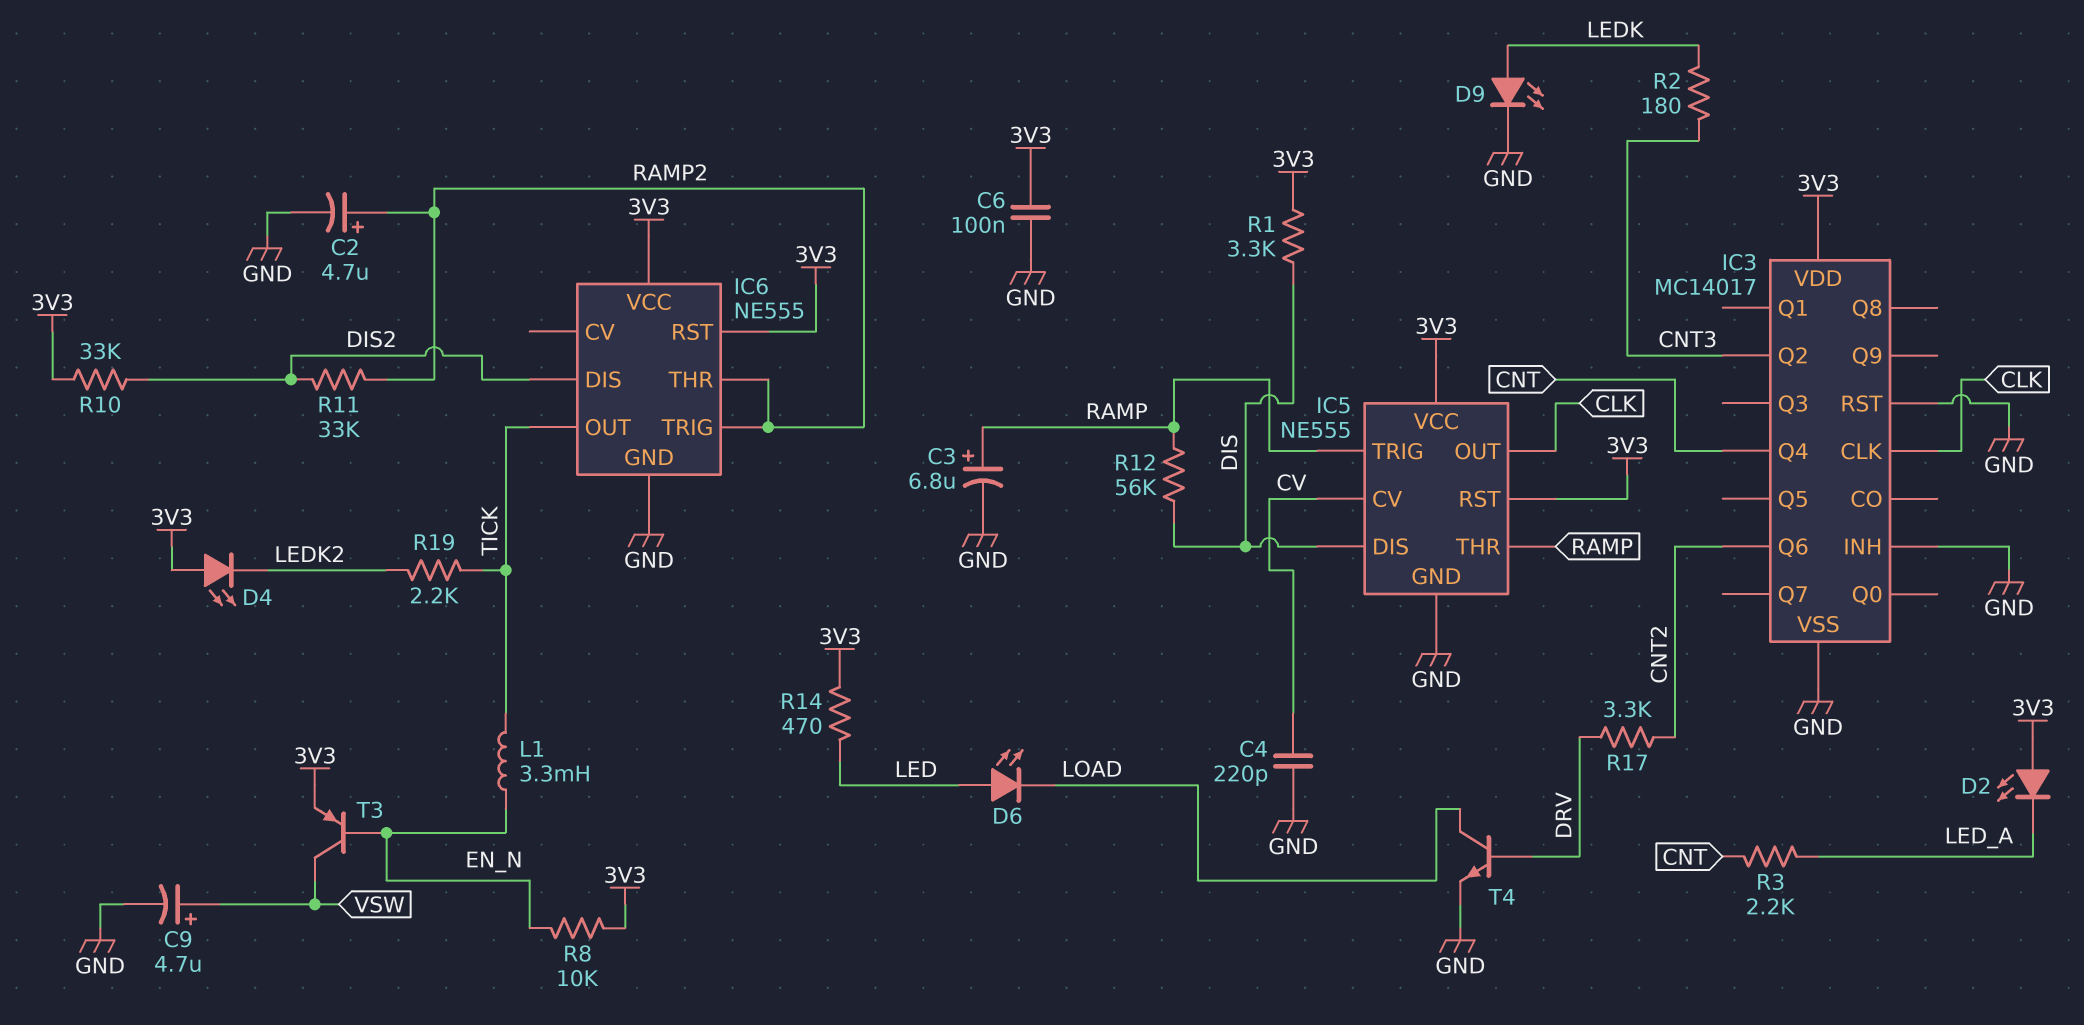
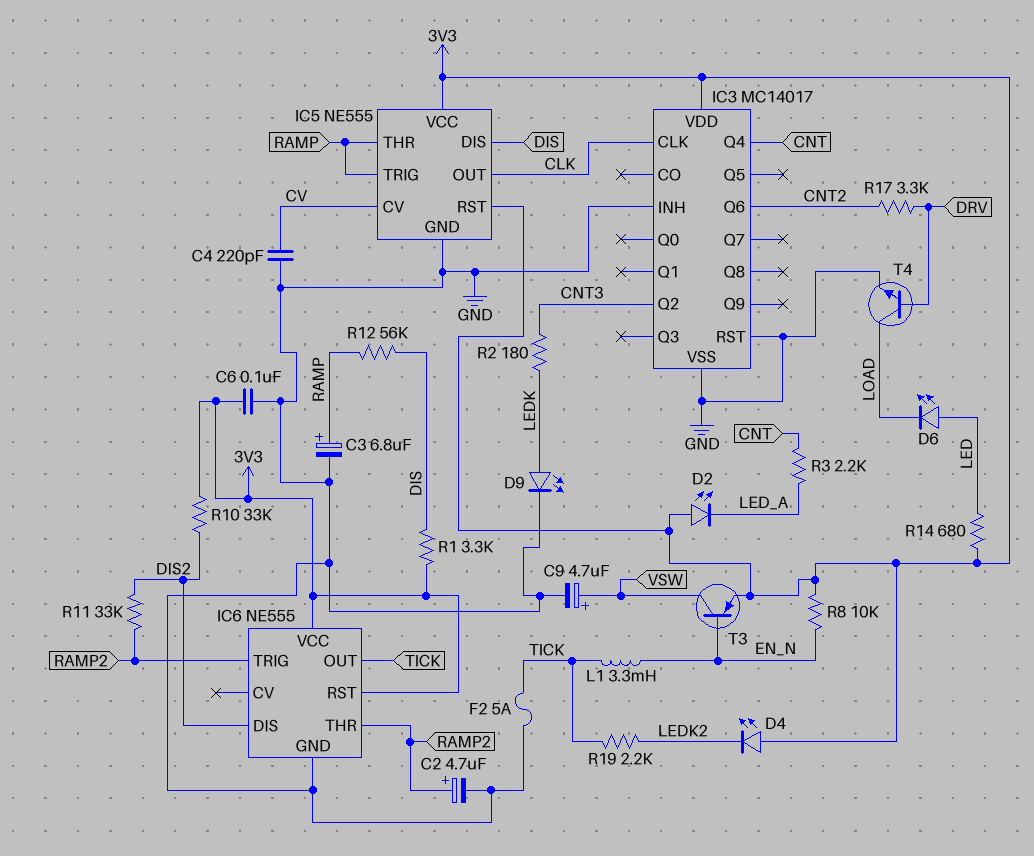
F2: none -> 5A (GND, TICK)
R14: 470 (3V3, LED) -> 680 (3V3, LED)

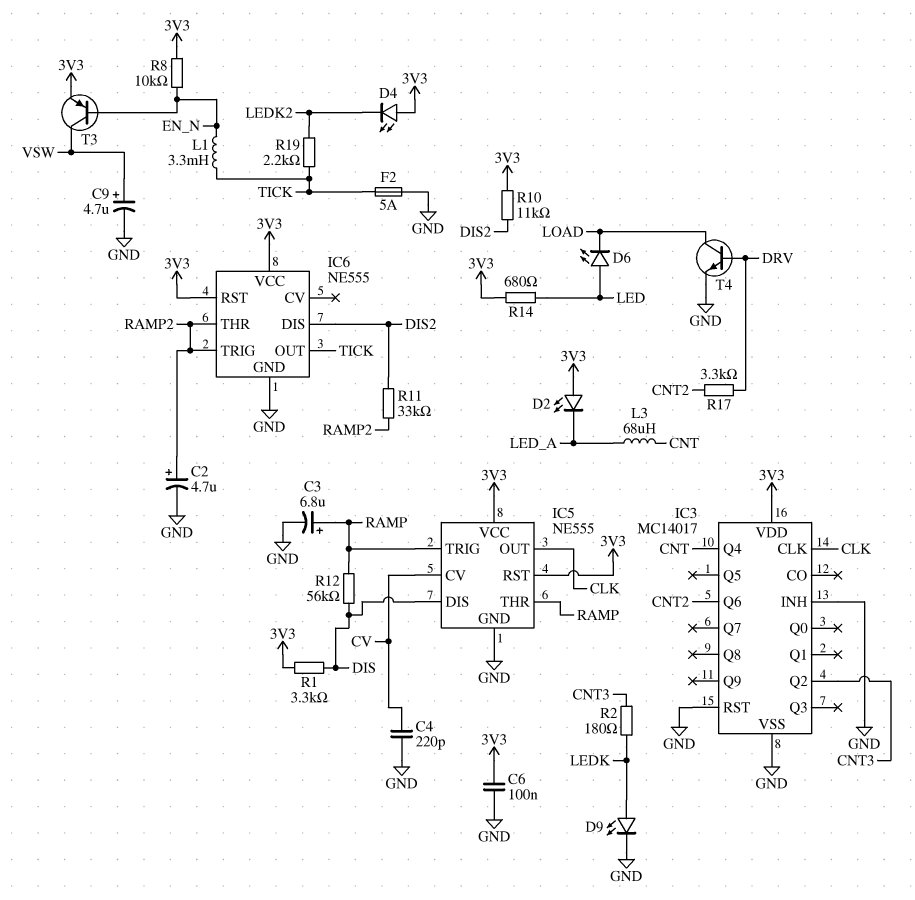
L3: none -> 68uH (CNT, LED_A)
R3: 2.2k (CNT, LED_A) -> none
R10: 33k (3V3, DIS2) -> 11k (3V3, DIS2)

